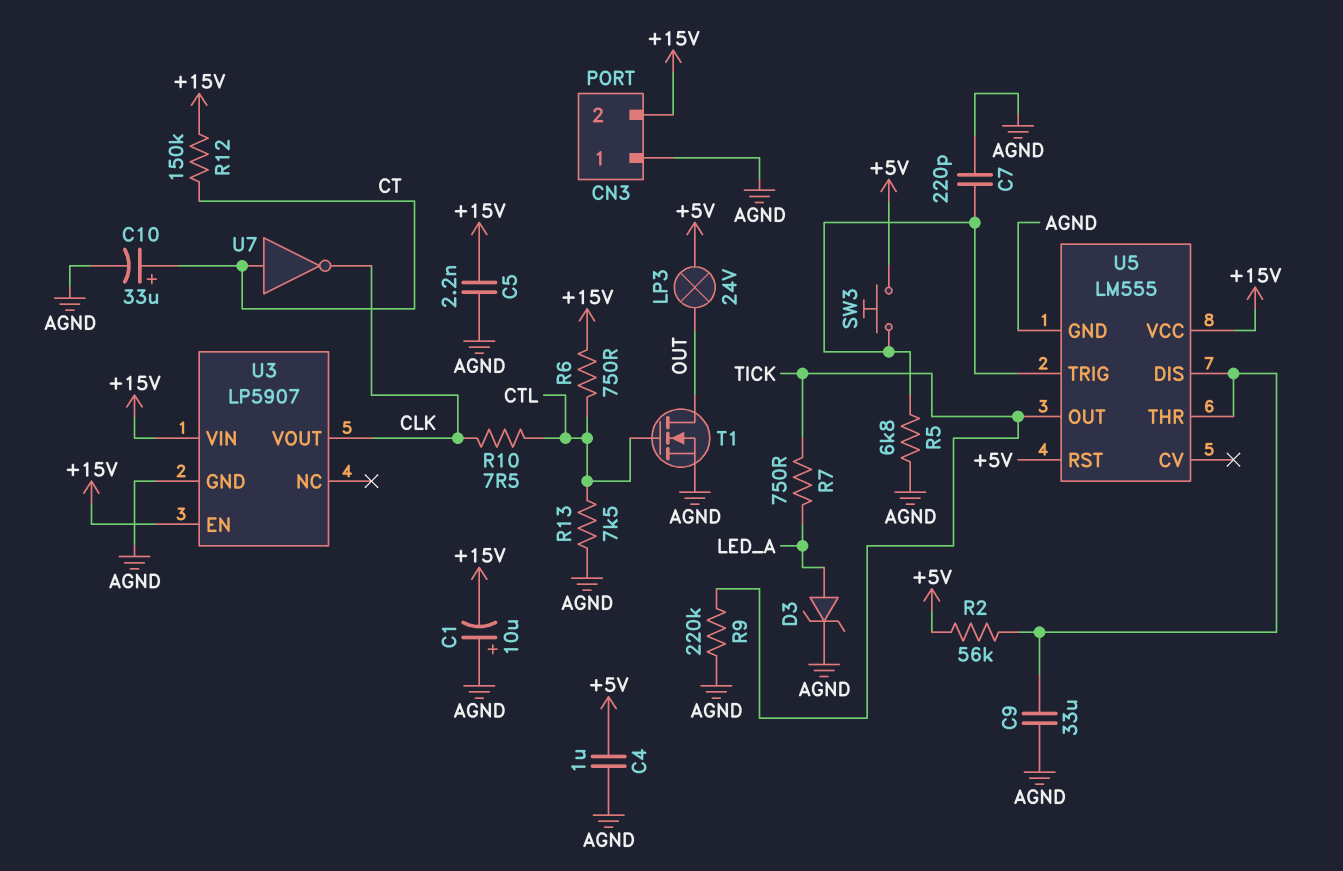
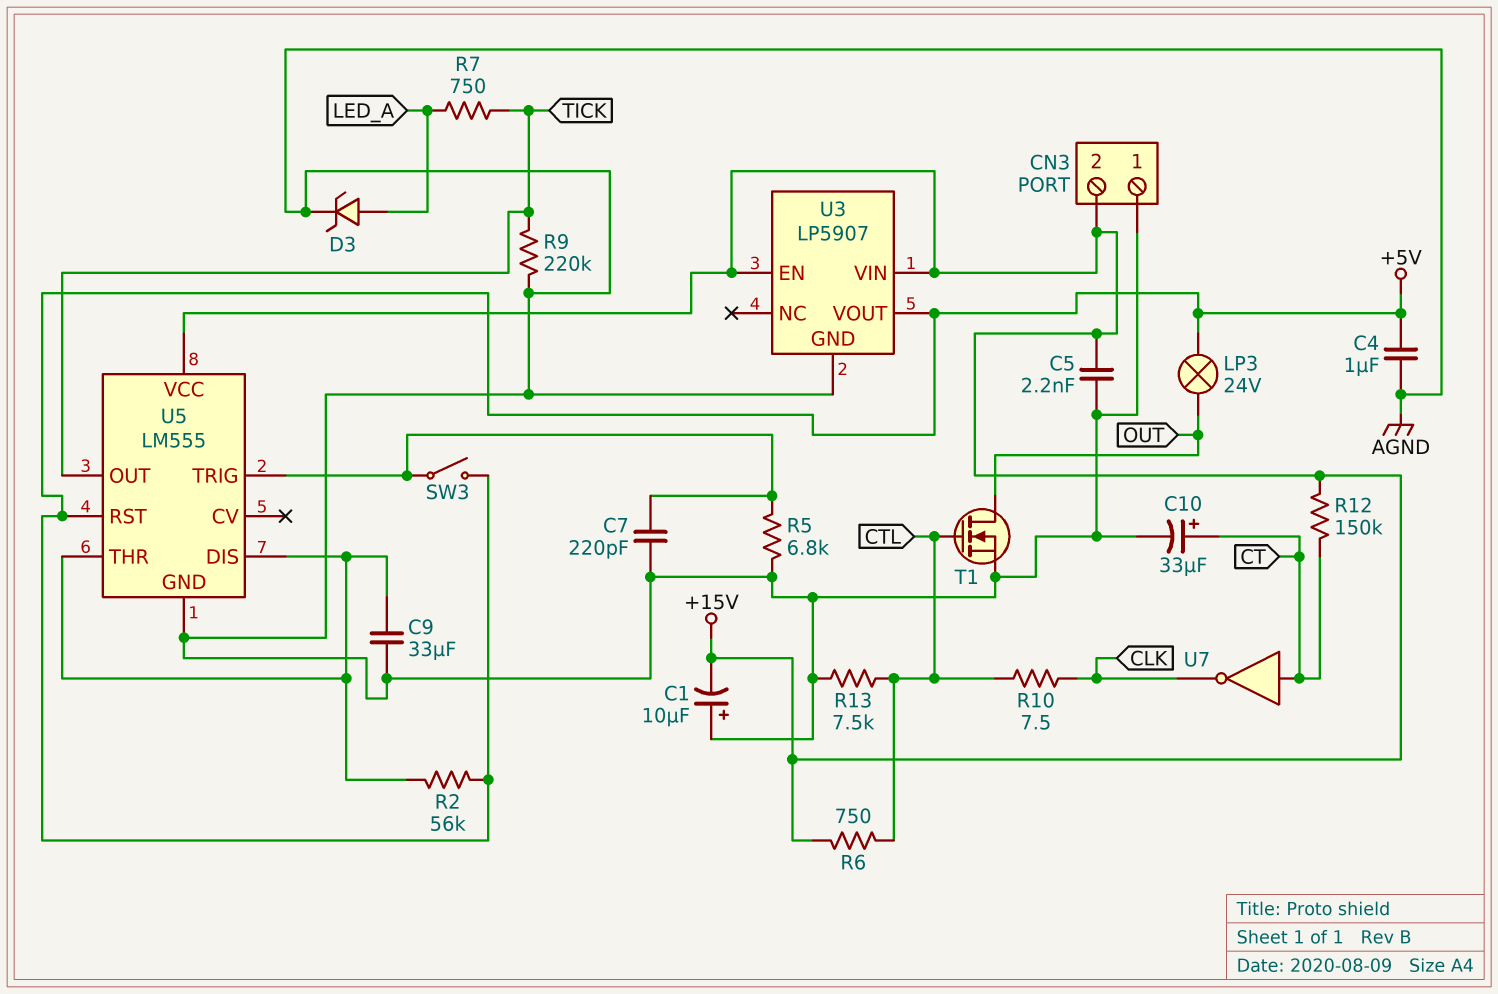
SW3: button (+5V, U5/TRIG) -> switch (+5V, U5/TRIG)
U3 pin VOUT: CLK -> +5V

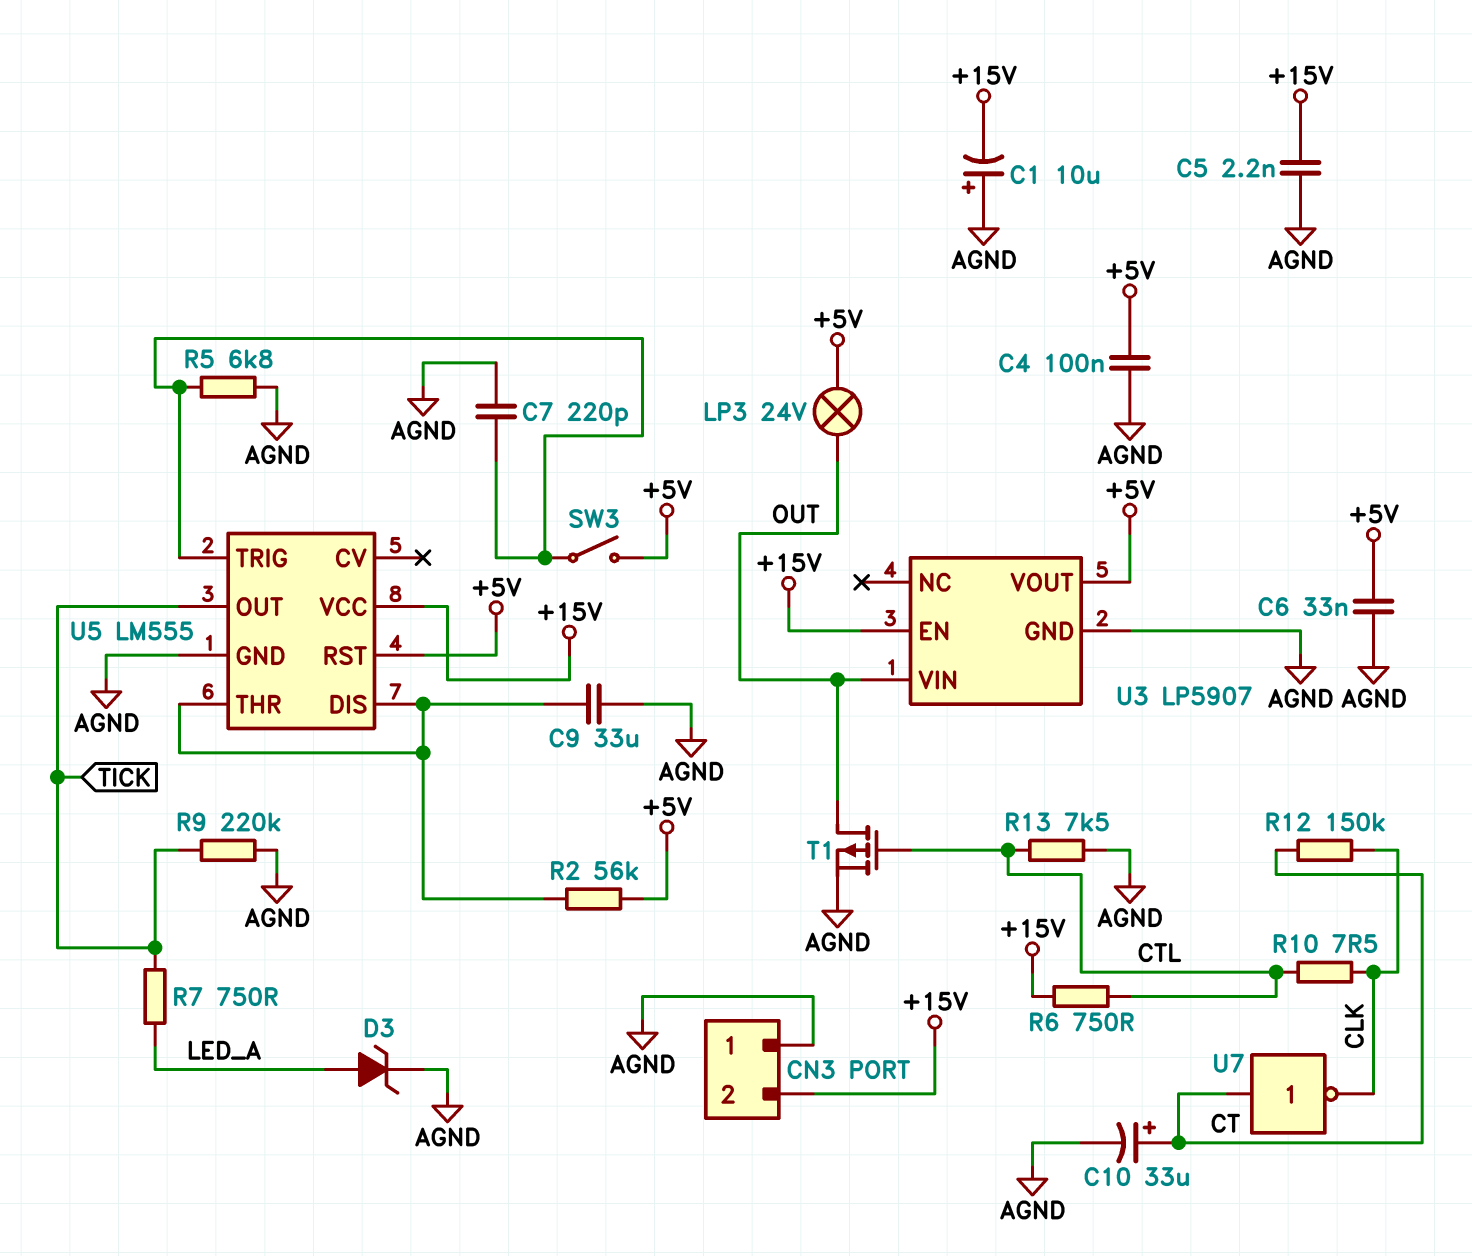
C4: 1uF (+5V, AGND) -> 100nF (+5V, AGND)
C6: none -> 33nF (+5V, AGND)
R12: 150k (+15V, CT) -> 150k (CLK, CT)
T1: NMOS (G CTL, D OUT, S AGND) -> PMOS (G CTL, D OUT, S AGND)
U3 pin VIN: +15V -> OUT

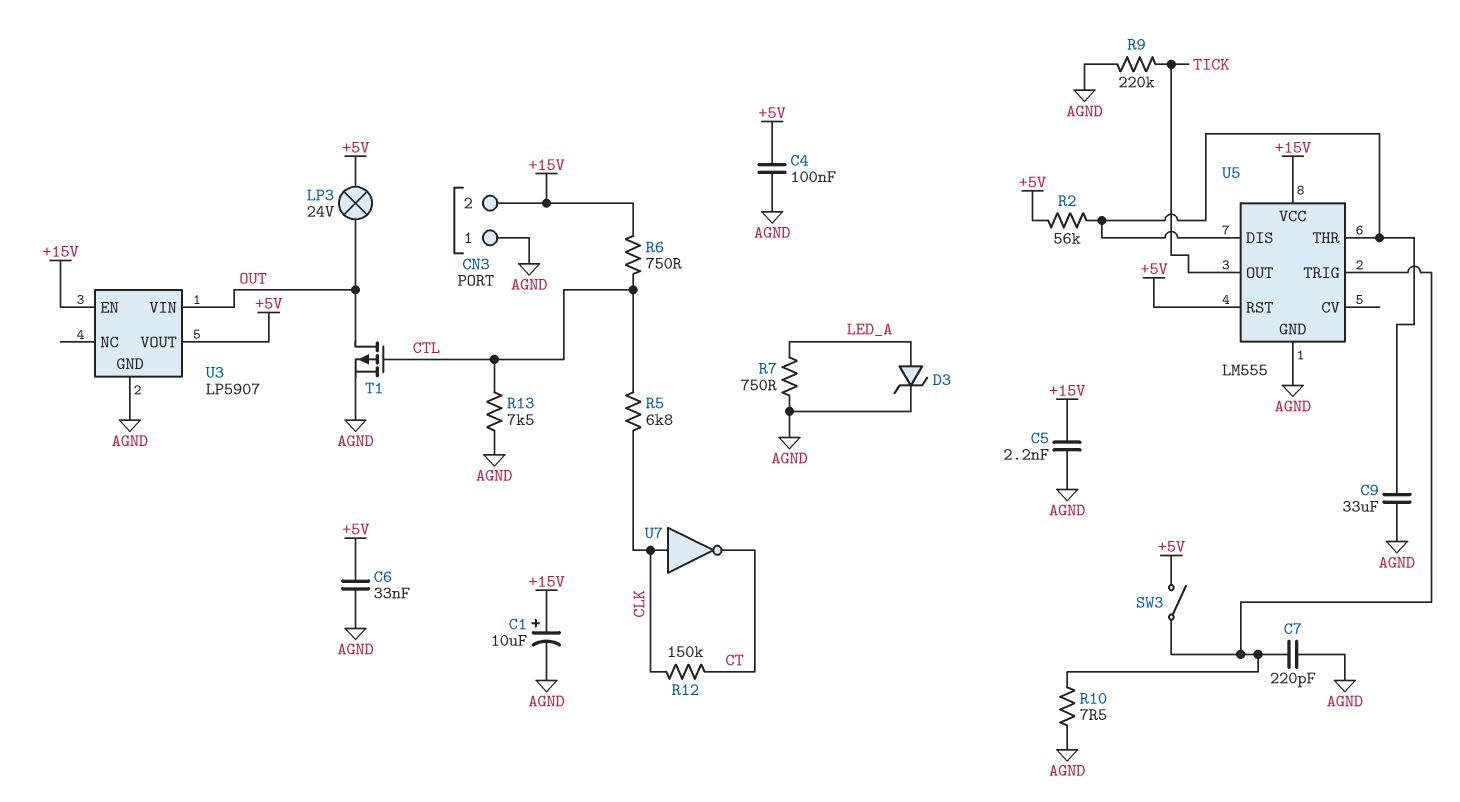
C1: 10uF (plus AGND, minus +15V) -> 10uF (plus +15V, minus AGND)
C10: 33uF (plus CT, minus AGND) -> none
R5: 6.8k (AGND, U5/TRIG) -> 6.8k (CLK, CTL)
R7: 750 (LED_A, TICK) -> 750 (AGND, LED_A)
R10: 7.5 (CLK, CTL) -> 7.5 (AGND, U5/TRIG)
U7: NOT (in CT, out CLK) -> NOT (in CLK, out CT)

